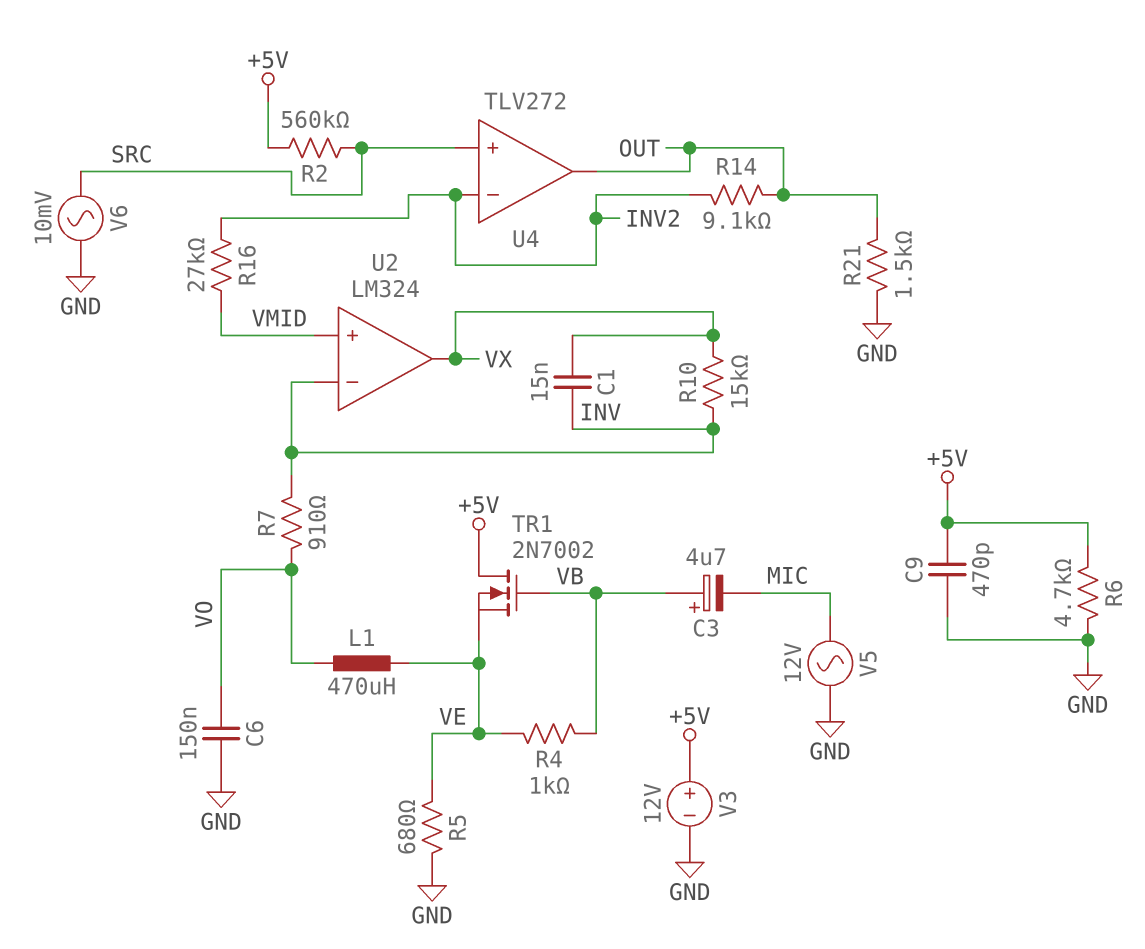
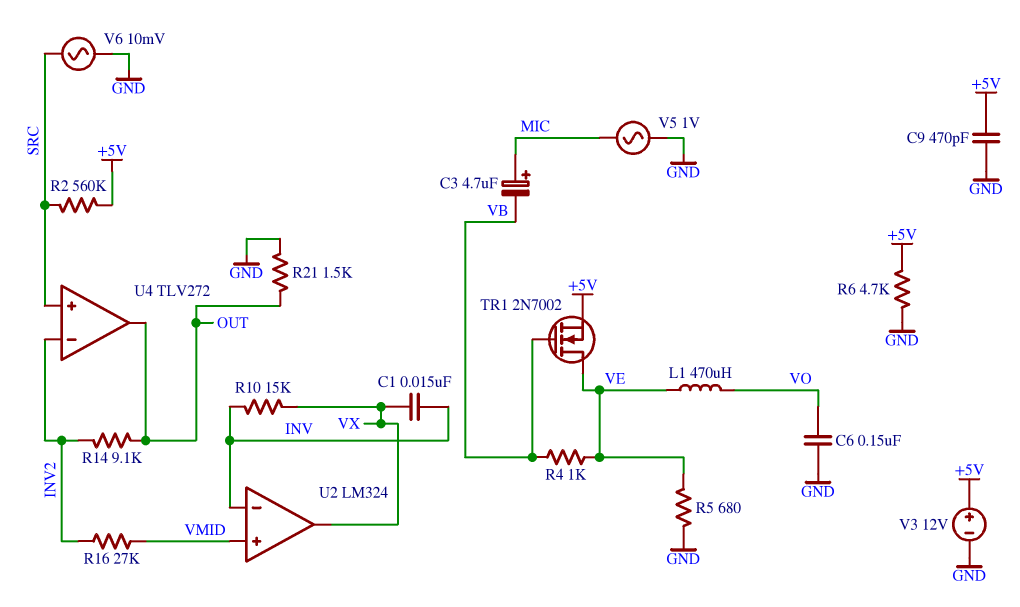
C3: 4.7uF (plus VB, minus MIC) -> 4.7uF (plus MIC, minus VB)
R7: 910 (INV, VO) -> none
TR1: NMOS 2N7002 (G VB, D +5V, S VE) -> NMOS 2N7002 (G VB, D VE, S +5V)
V5: AC 12V (GND, MIC) -> AC 1V (GND, MIC)

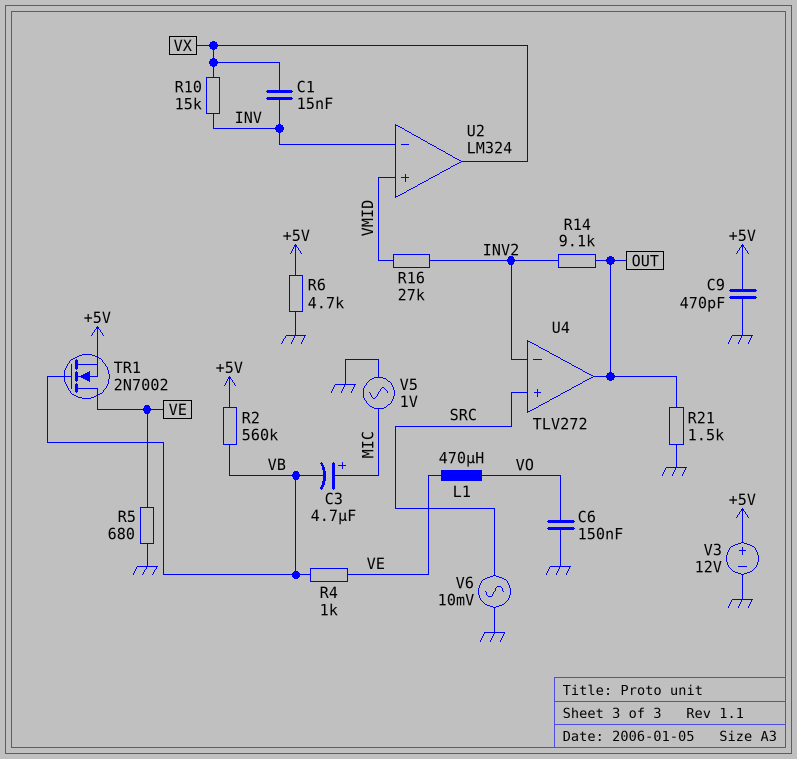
R2: 560k (+5V, SRC) -> 560k (+5V, VB)

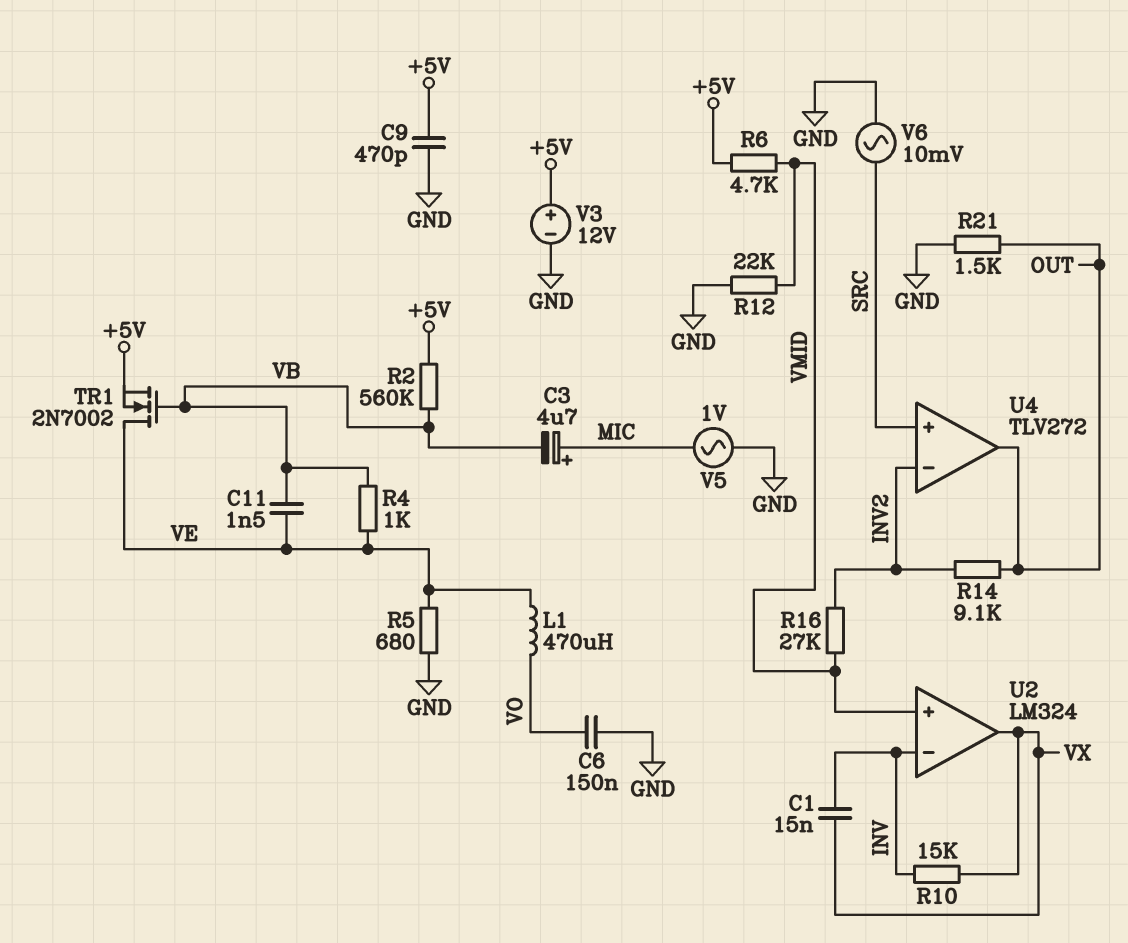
C11: none -> 1.5nF (VB, VE)
R6: 4.7k (+5V, GND) -> 4.7k (+5V, VMID)
R12: none -> 22k (GND, VMID)

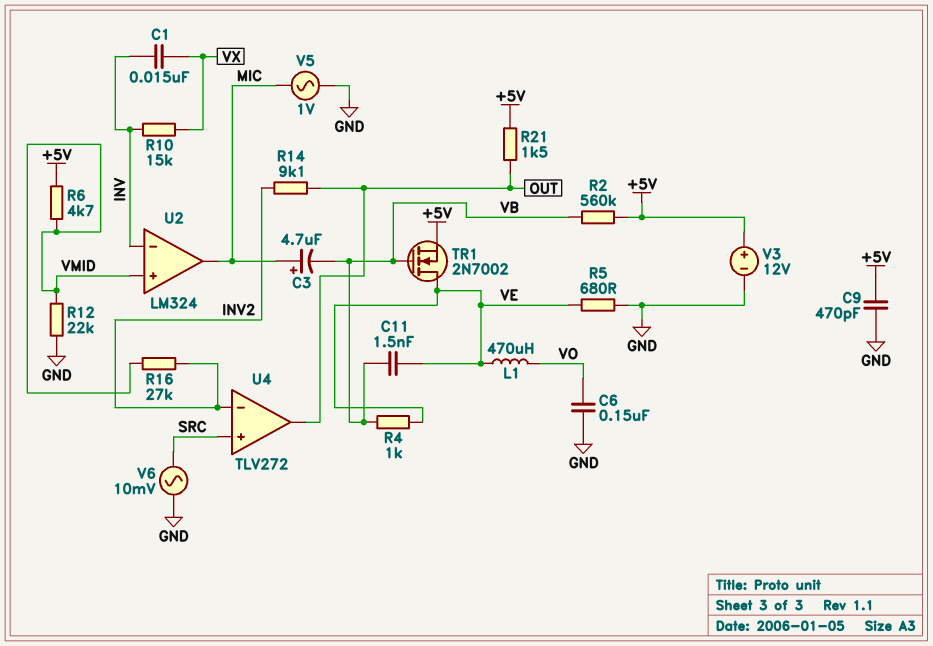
R21: 1.5k (GND, OUT) -> 1.5k (+5V, OUT)
U2 pin out: VX -> MIC

